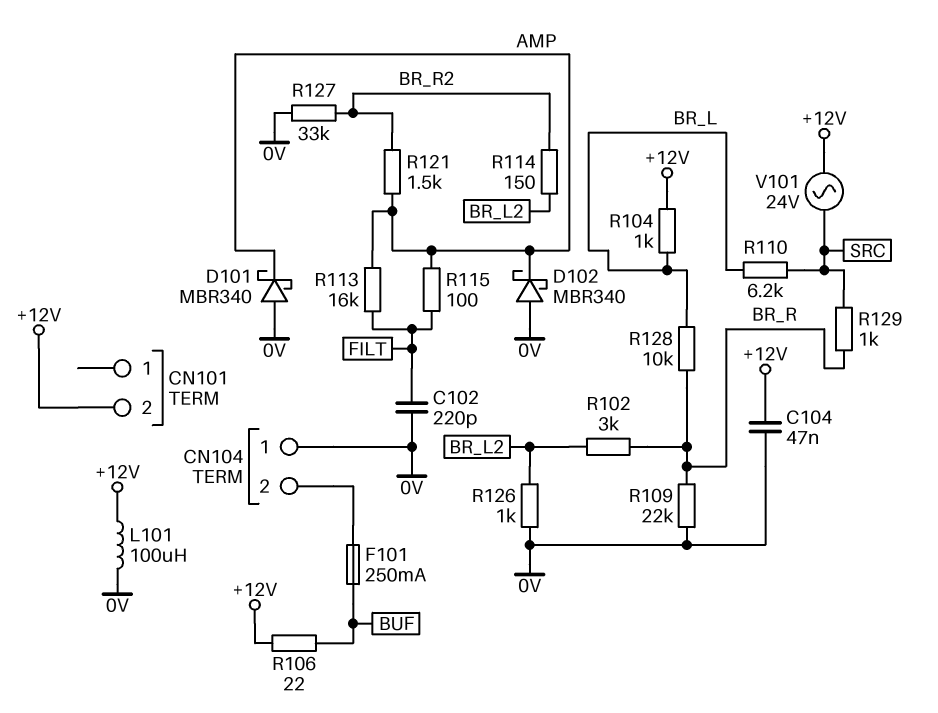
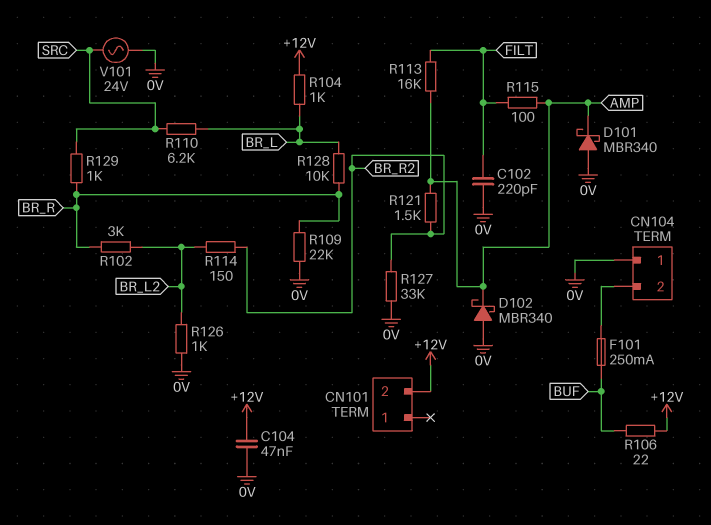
L101: 100uH (+12V, 0V) -> none
V101: AC 24V (+12V, SRC) -> AC 24V (0V, SRC)

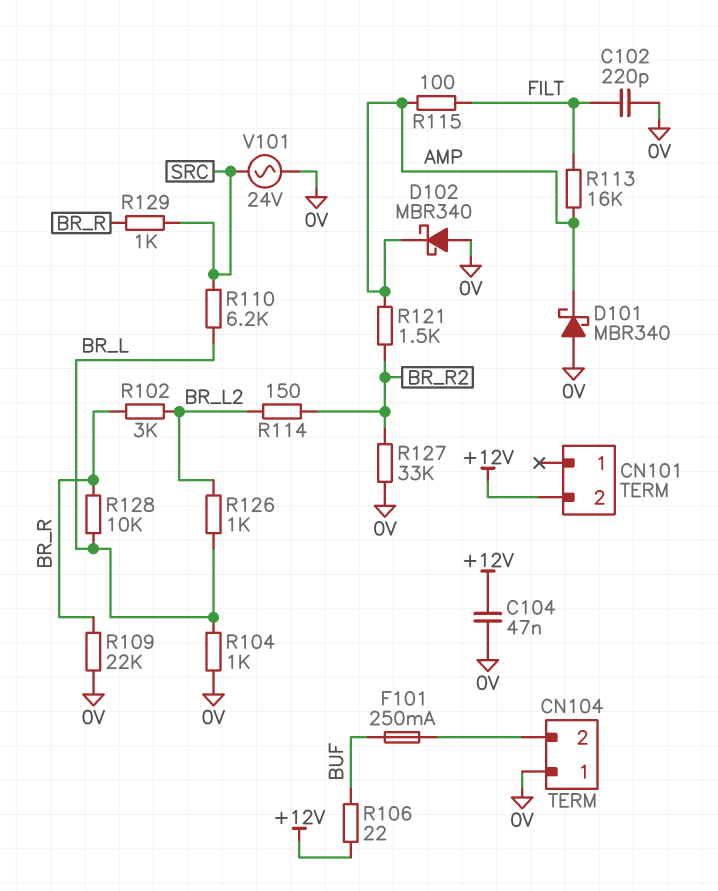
R104: 1k (+12V, BR_L) -> 1k (0V, BR_L)
R126: 1k (0V, BR_L2) -> 1k (BR_L, BR_L2)

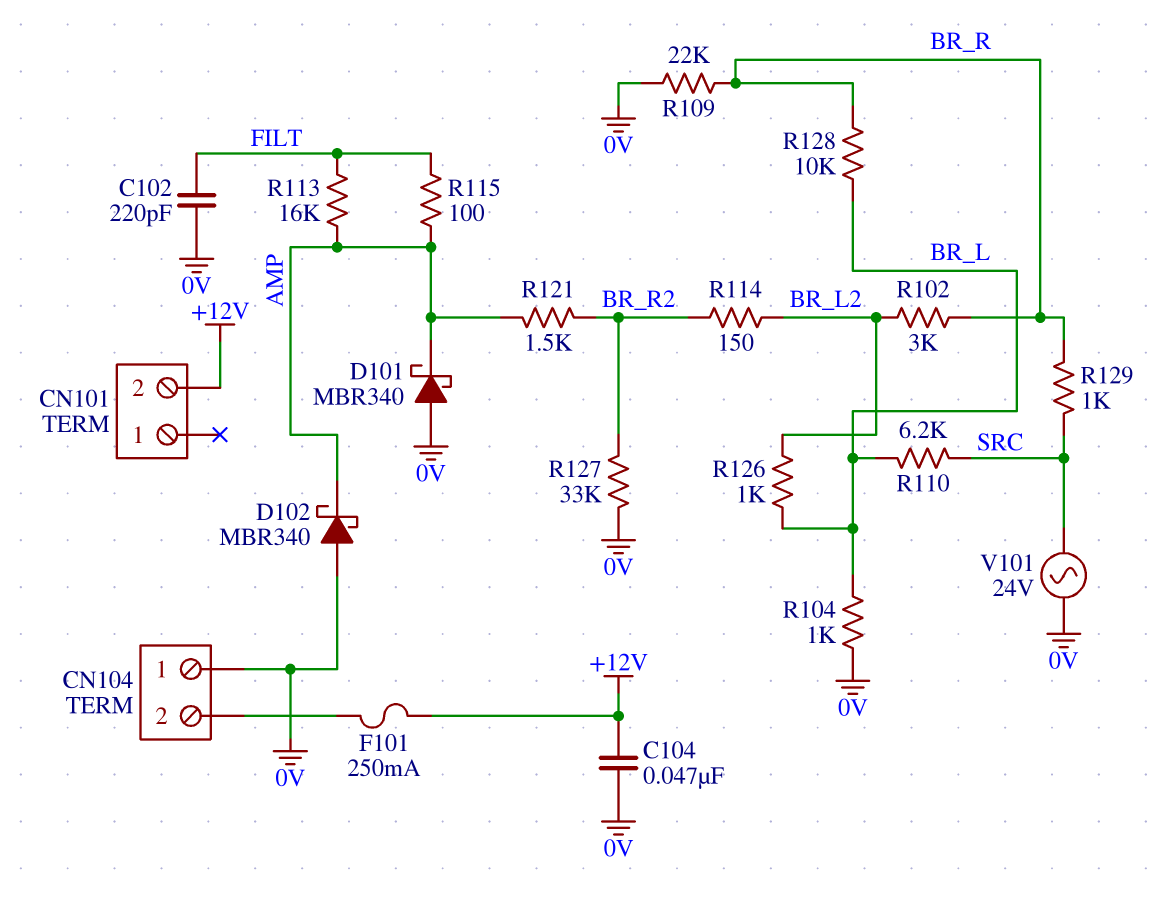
F101: 250mA (BUF, CN104/2) -> 250mA (+12V, CN104/2)
R106: 22 (+12V, BUF) -> none

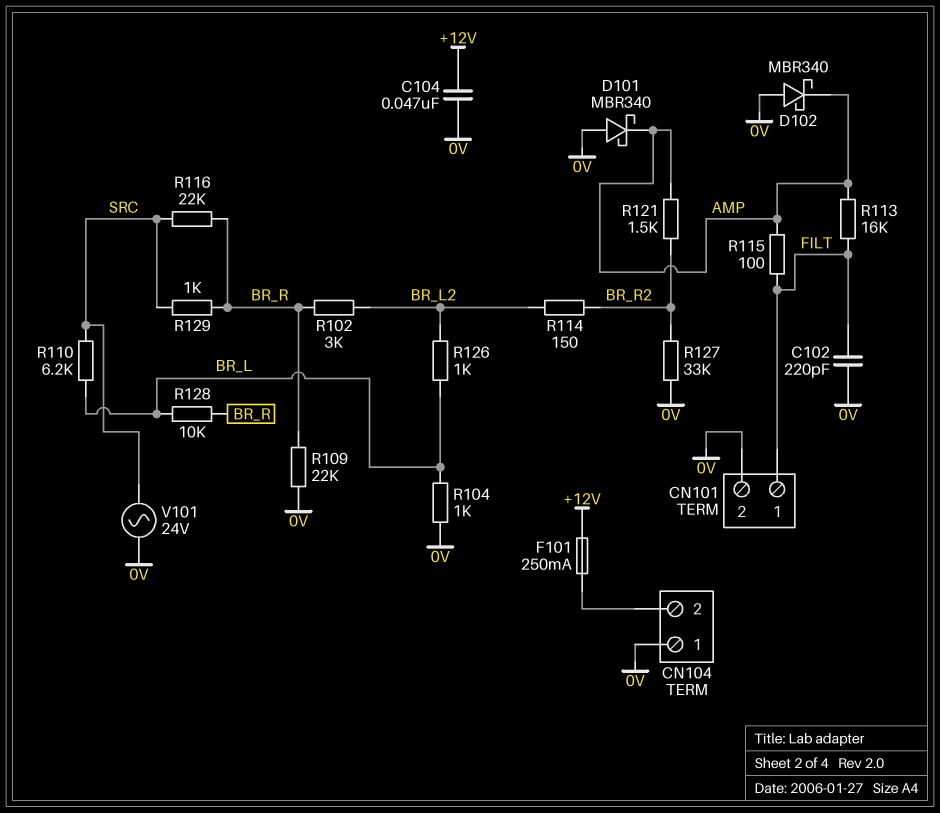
CN101 pin 1: none -> FILT
CN101 pin 2: +12V -> 0V
R116: none -> 22k (BR_R, SRC)

